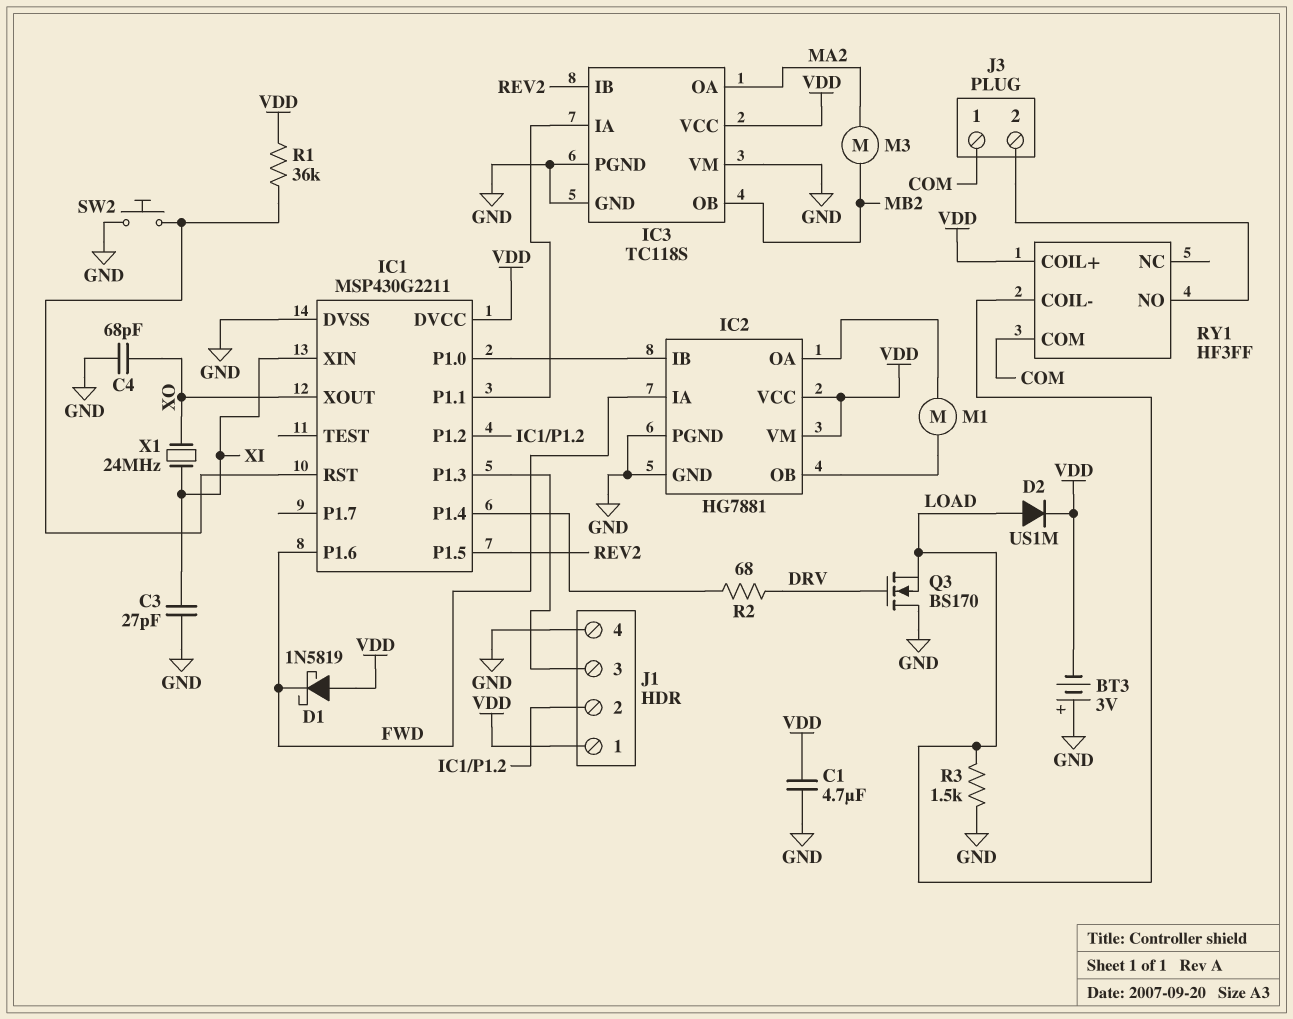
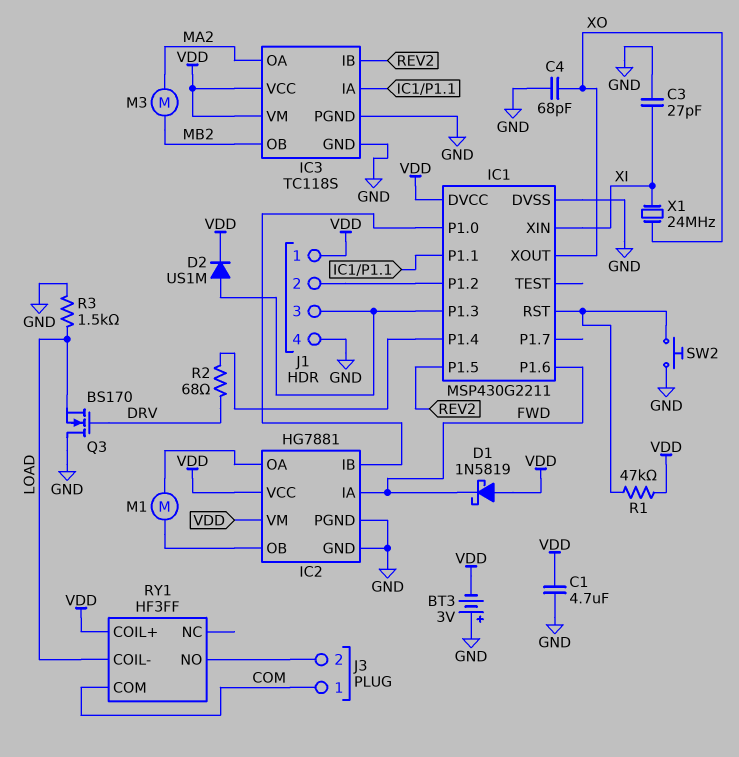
D2: diode US1M (A LOAD, K VDD) -> diode US1M (A IC1/P1.3, K VDD)
IC3 pin VM: GND -> VDD
R1: 36k (IC1/RST, VDD) -> 47k (IC1/RST, VDD)

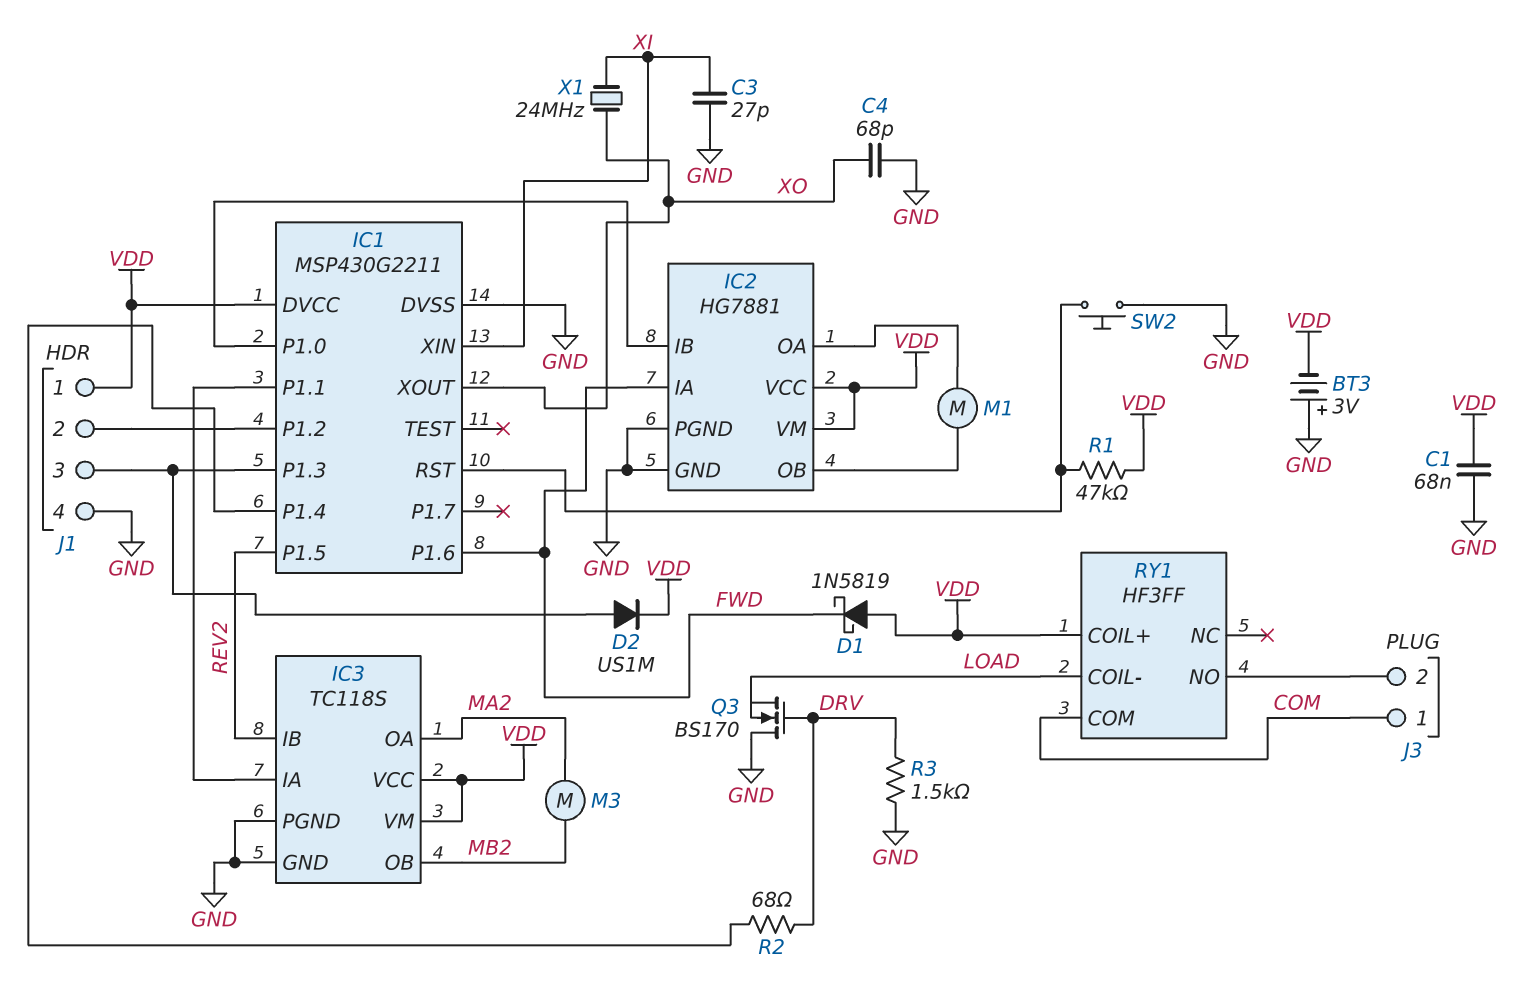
C1: 4.7uF (GND, VDD) -> 68nF (GND, VDD)
R3: 1.5k (GND, LOAD) -> 1.5k (DRV, GND)

